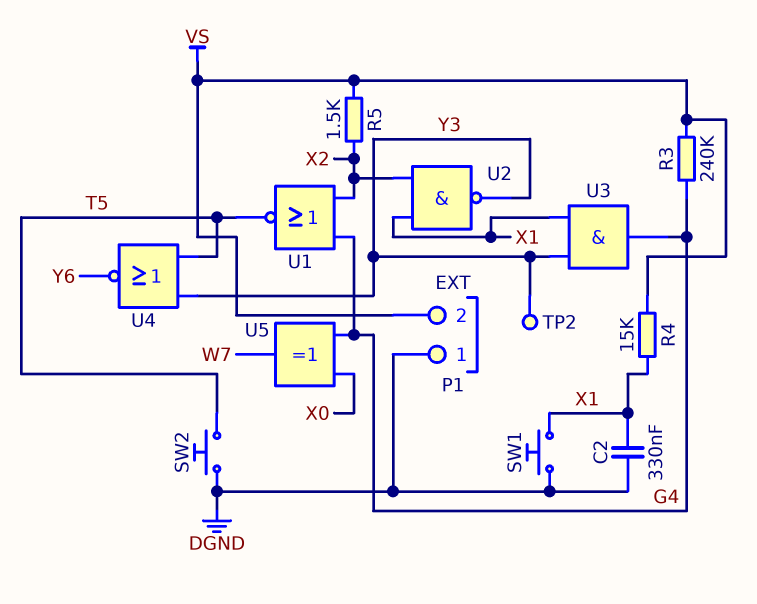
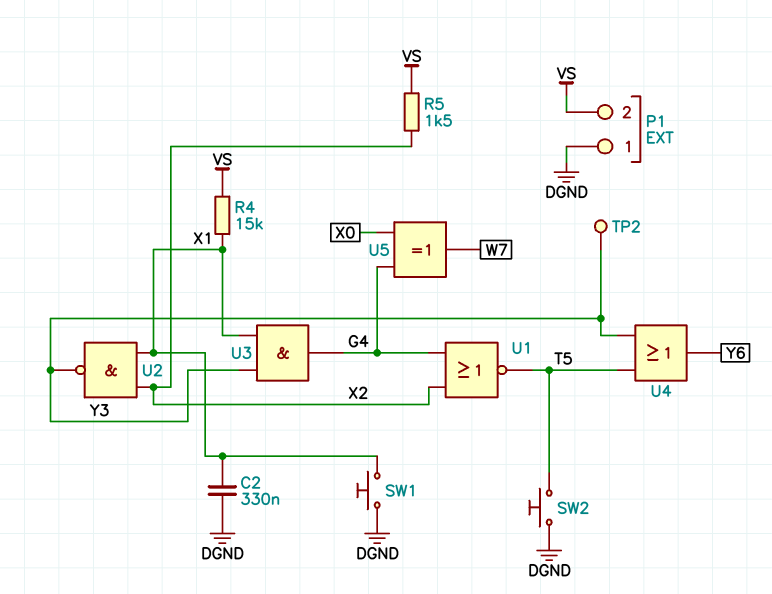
R3: 240k (G4, VS) -> none
U4: NOR (in T5, in Y3, out Y6) -> OR (in T5, in Y3, out Y6)

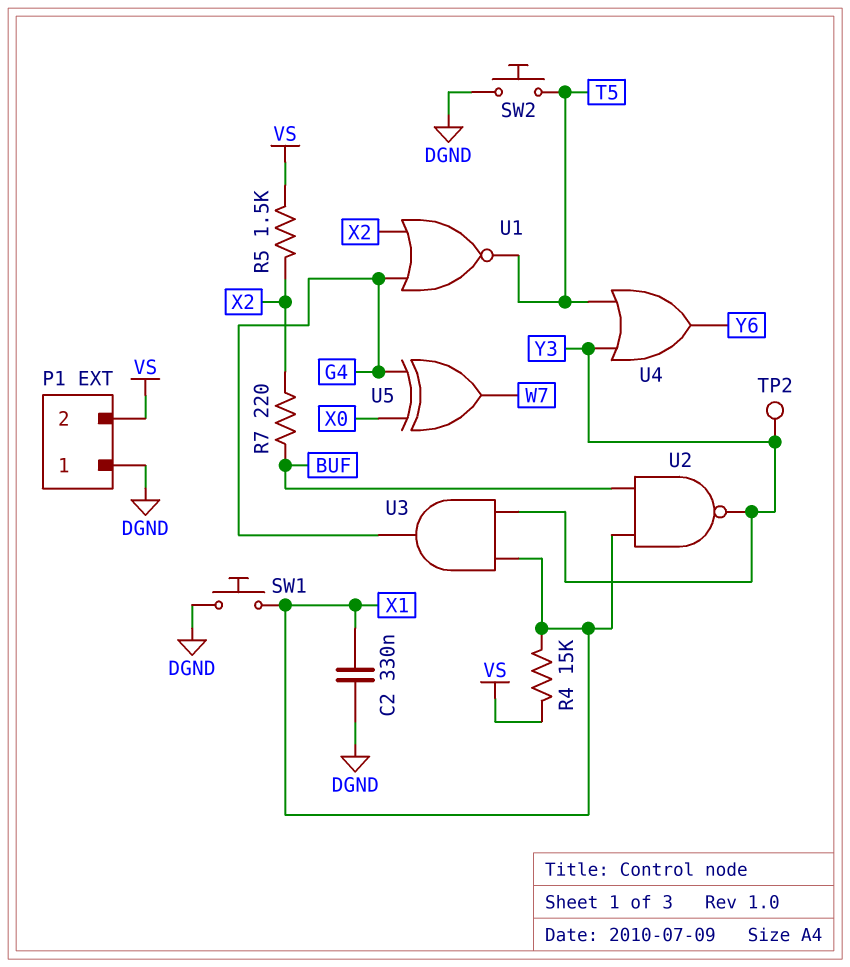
R7: none -> 220 (BUF, X2)
U2: NAND (in X1, in X2, out Y3) -> NAND (in BUF, in X1, out Y3)

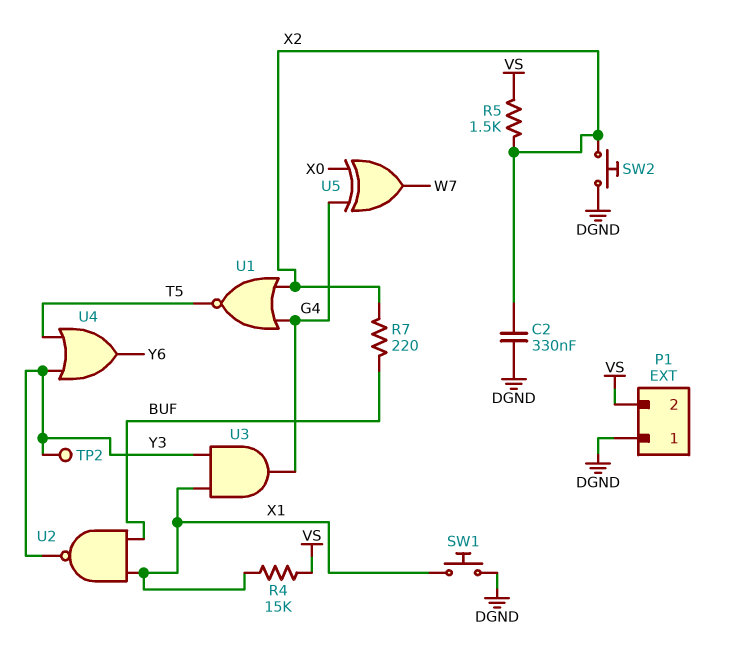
C2: 330nF (DGND, X1) -> 330nF (DGND, X2)
SW2: button (DGND, T5) -> button (DGND, X2)

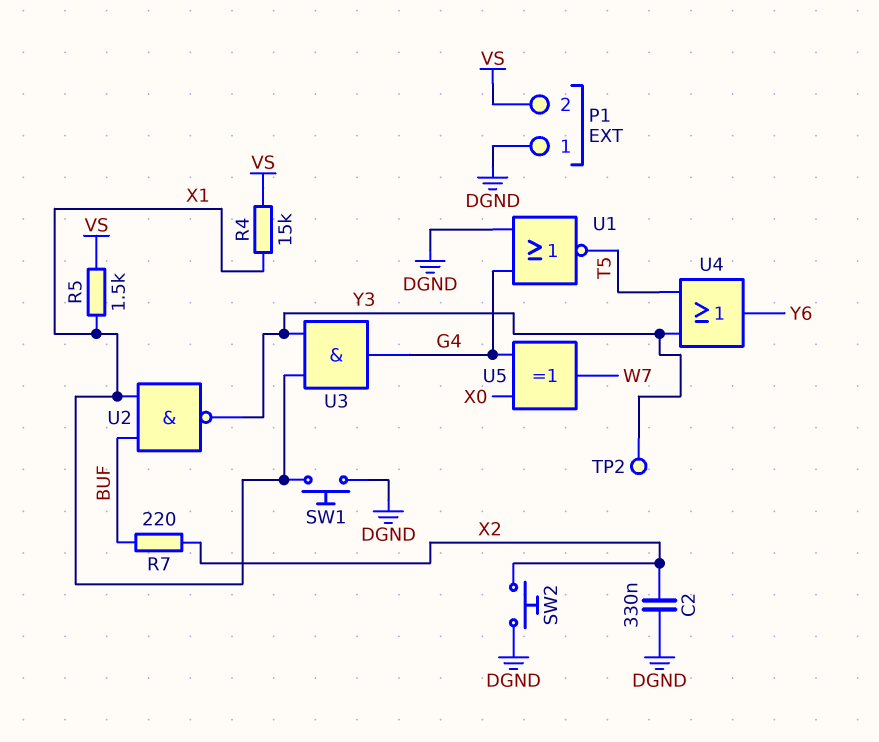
R5: 1.5k (VS, X2) -> 1.5k (VS, X1)
U1: NOR (in G4, in X2, out T5) -> NOR (in DGND, in G4, out T5)

